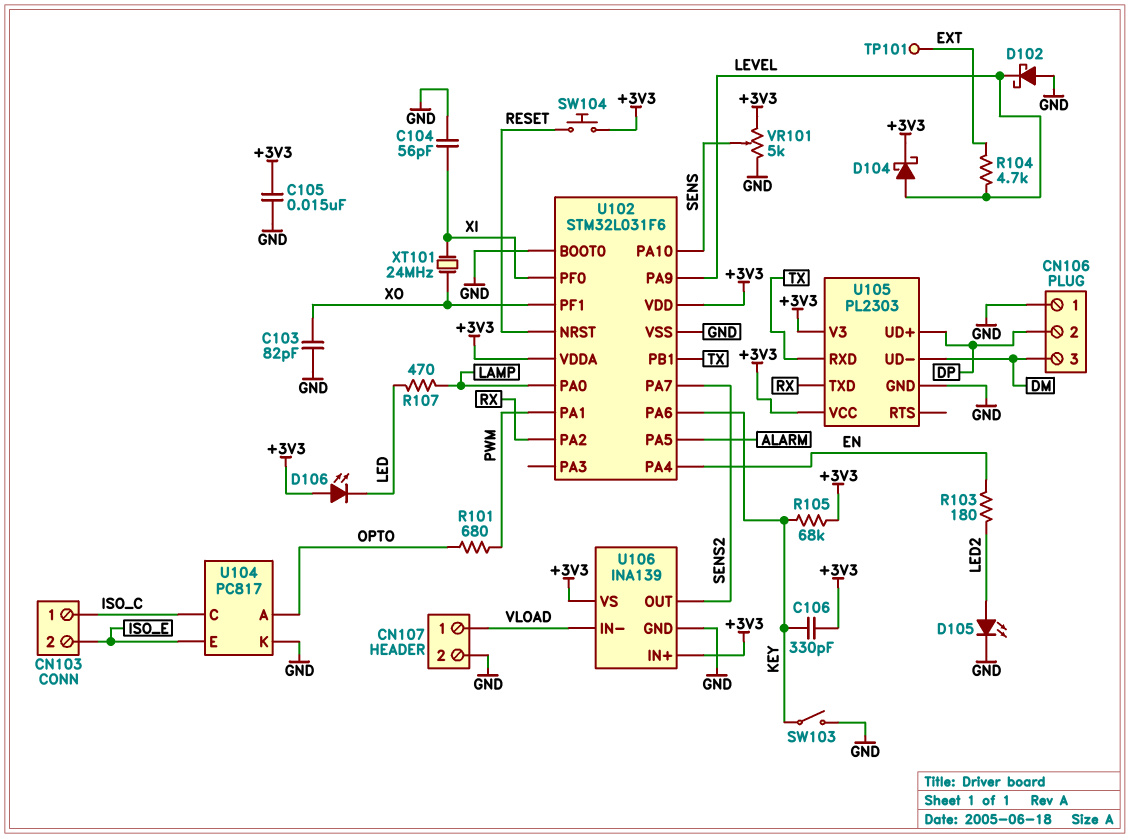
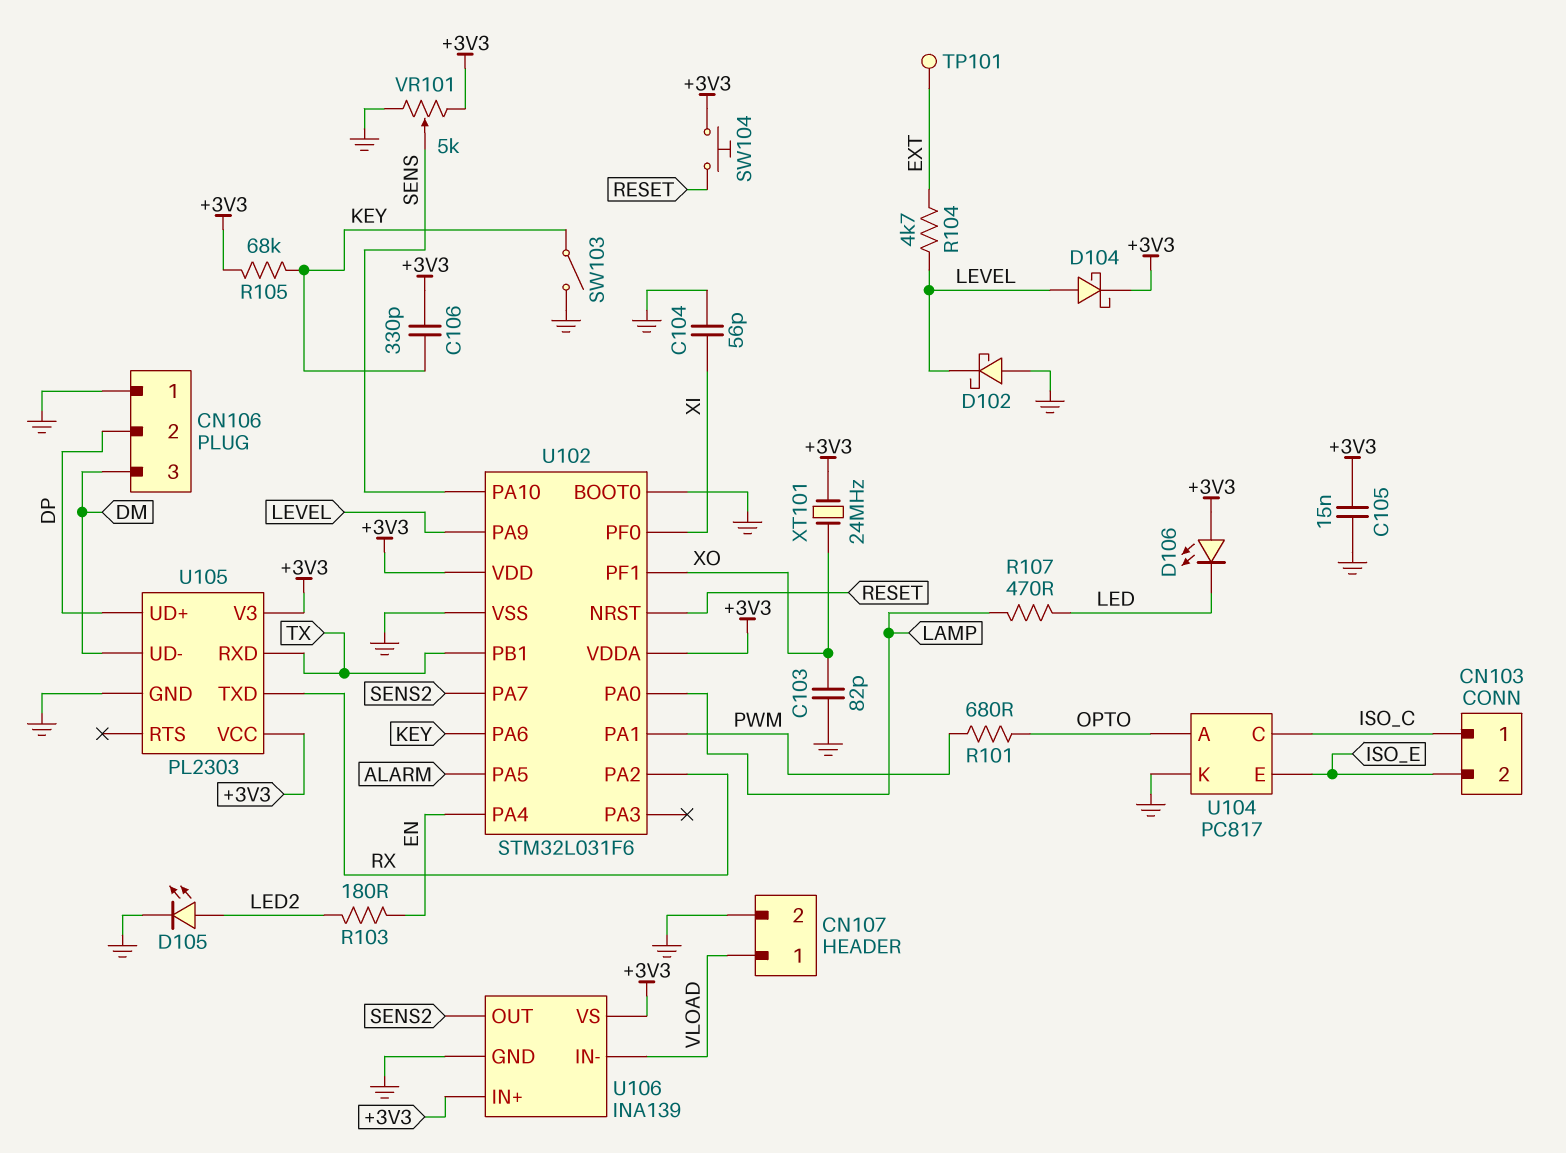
XT101: 24MHz (XI, XO) -> 24MHz (+3V3, XO)

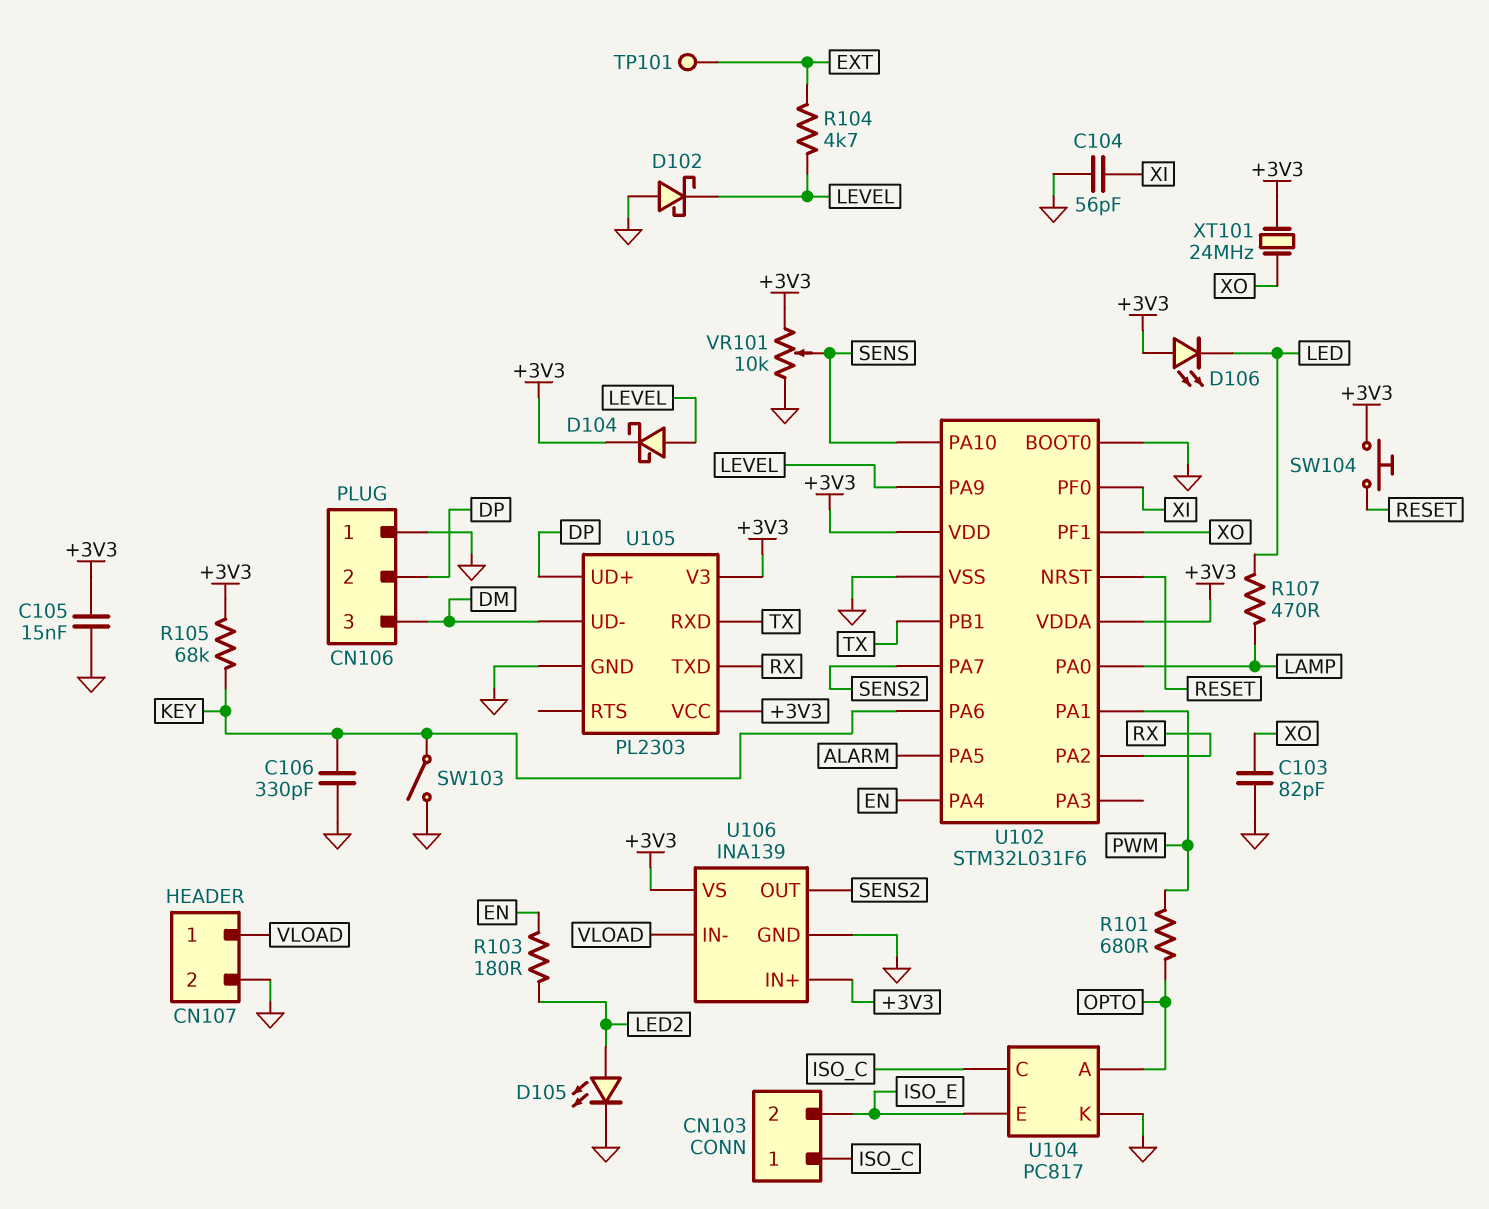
C106: 330pF (+3V3, KEY) -> 330pF (GND, KEY)
VR101: 5k (+3V3, GND, wiper SENS) -> 10k (+3V3, GND, wiper SENS)

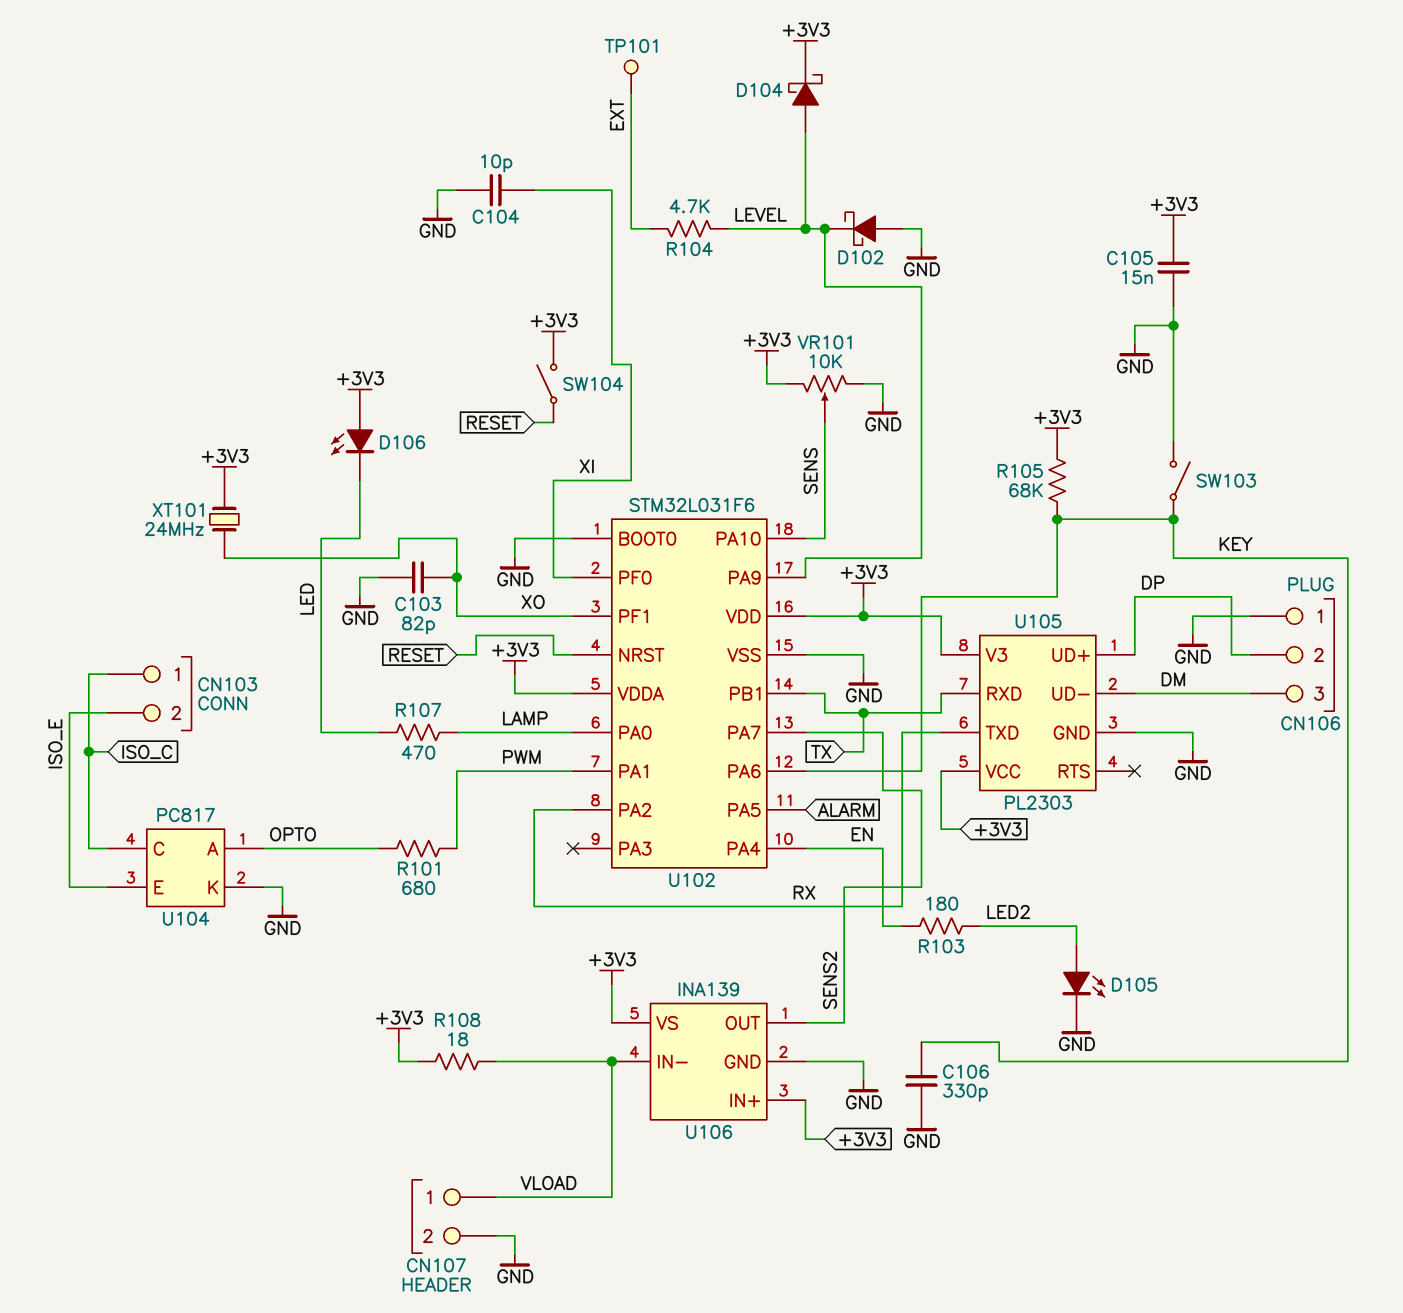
C104: 56pF (GND, XI) -> 10pF (GND, XI)
R108: none -> 18 (+3V3, VLOAD)
SW104: button (+3V3, RESET) -> switch (+3V3, RESET)

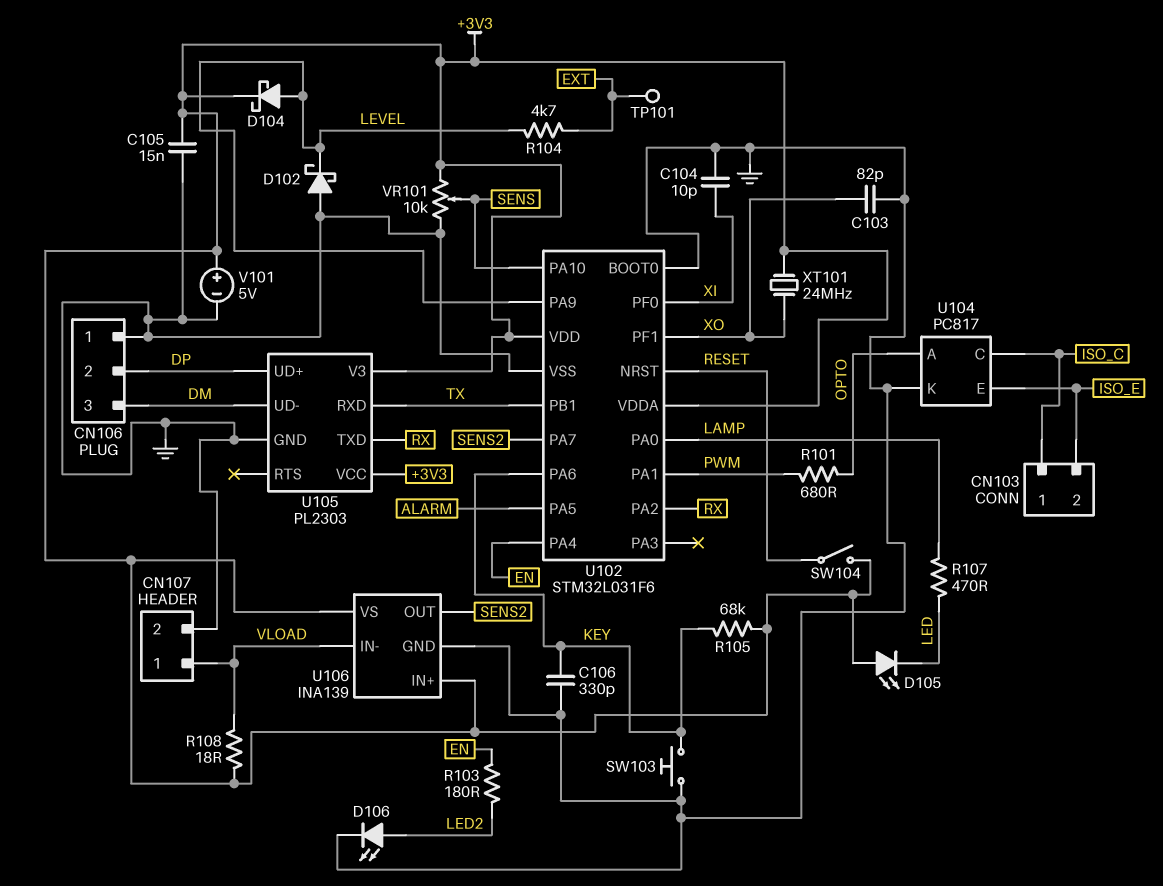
D105: LED (A LED2, K GND) -> LED (A +3V3, K LED)
D106: LED (A +3V3, K LED) -> LED (A LED2, K GND)
SW103: switch (GND, KEY) -> button (GND, KEY)
V101: none -> 5V (plus +3V3, minus GND)

